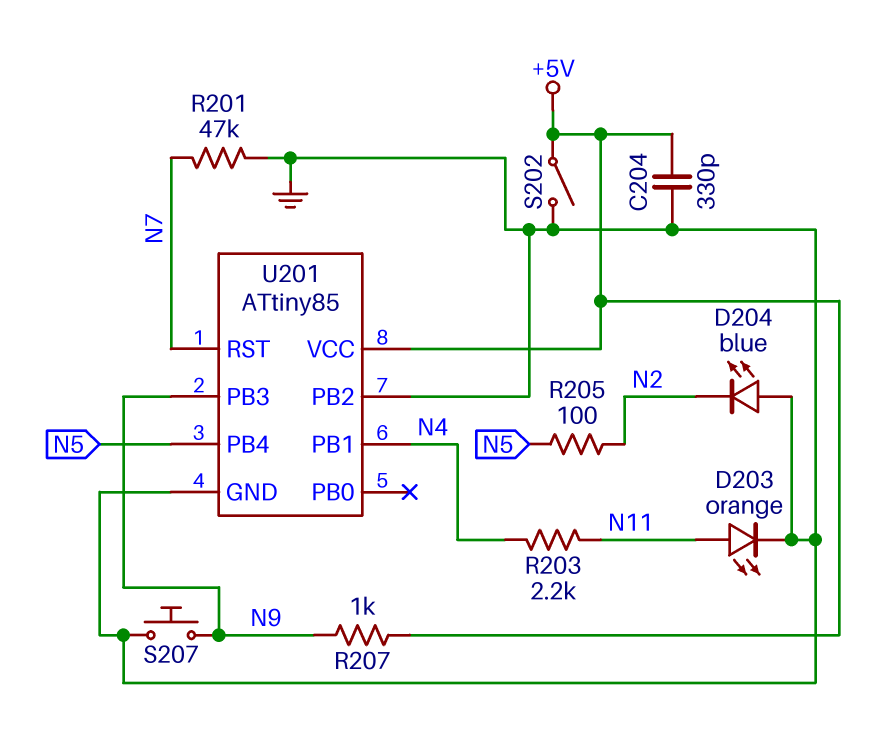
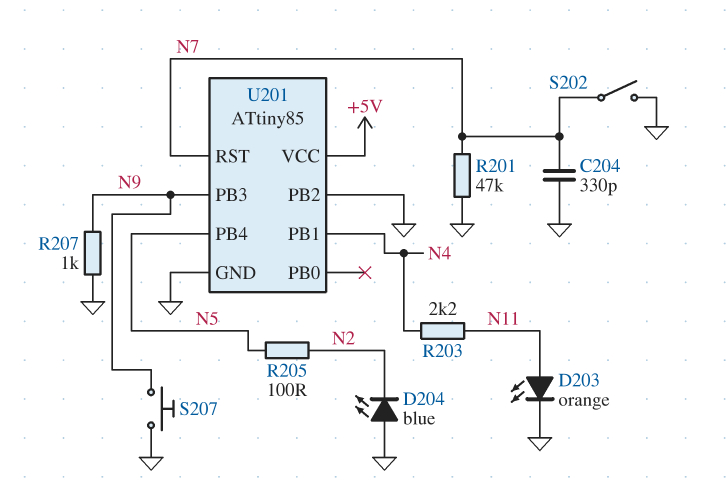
C204: 330pF (+5V, GND) -> 330pF (GND, N7)
R207: 1k (+5V, N9) -> 1k (GND, N9)
S202: switch (+5V, GND) -> switch (GND, N7)

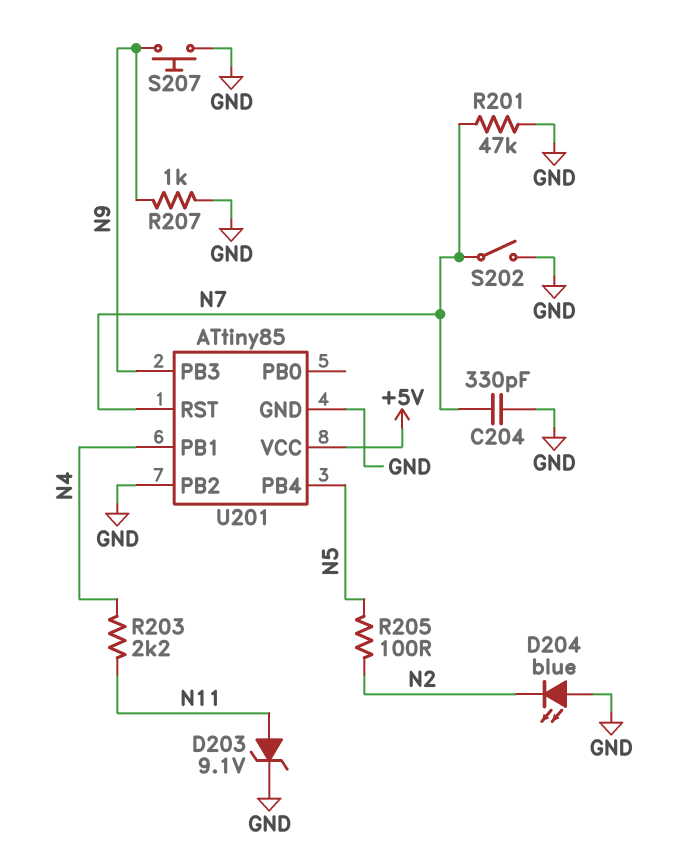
D203: LED orange (A N11, K GND) -> zener 9.1V (A N11, K GND)

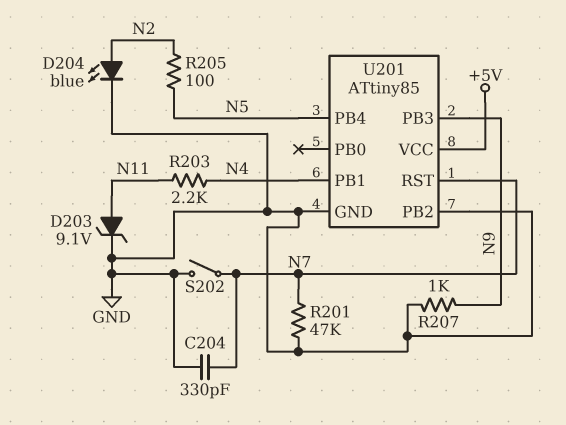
D204: LED blue (A GND, K N2) -> LED blue (A N2, K GND)
S207: button (GND, N9) -> none

